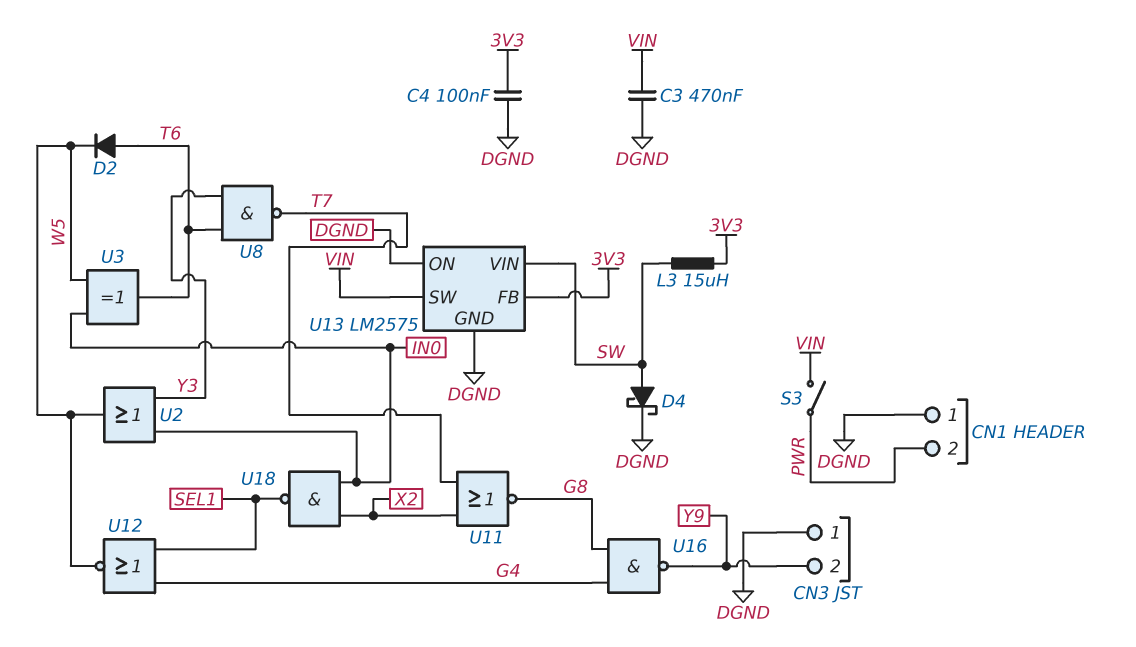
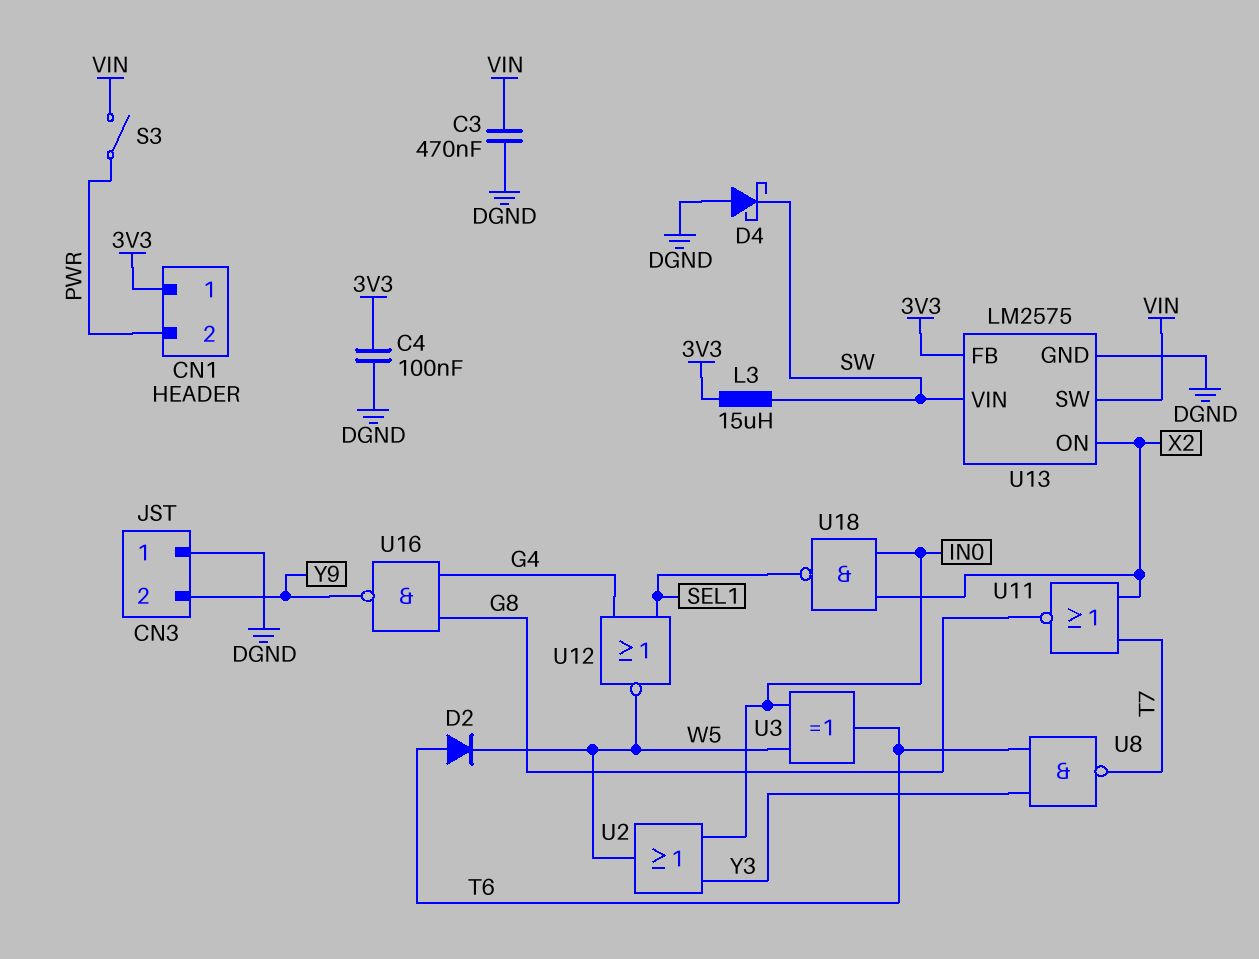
CN1 pin 1: DGND -> 3V3
D4: schottky (A SW, K DGND) -> schottky (A DGND, K SW)
U13 pin ON: DGND -> X2

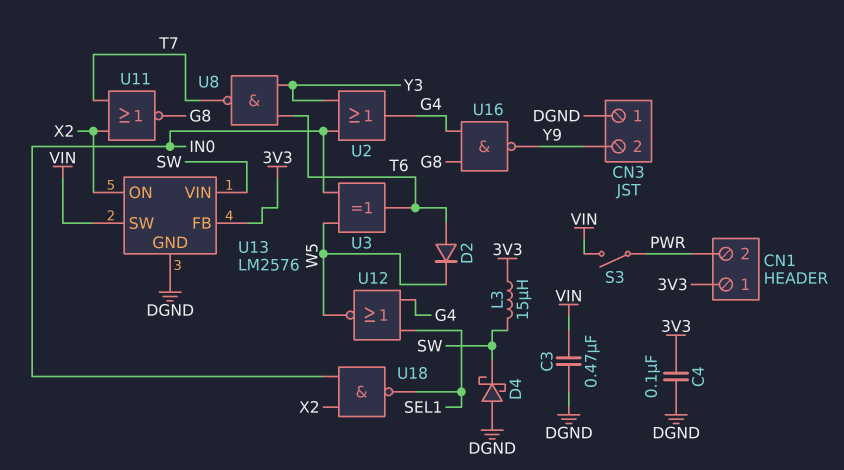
U2: OR (in IN0, in Y3, out W5) -> OR (in IN0, in Y3, out G4)
U13: LM2575 -> LM2576

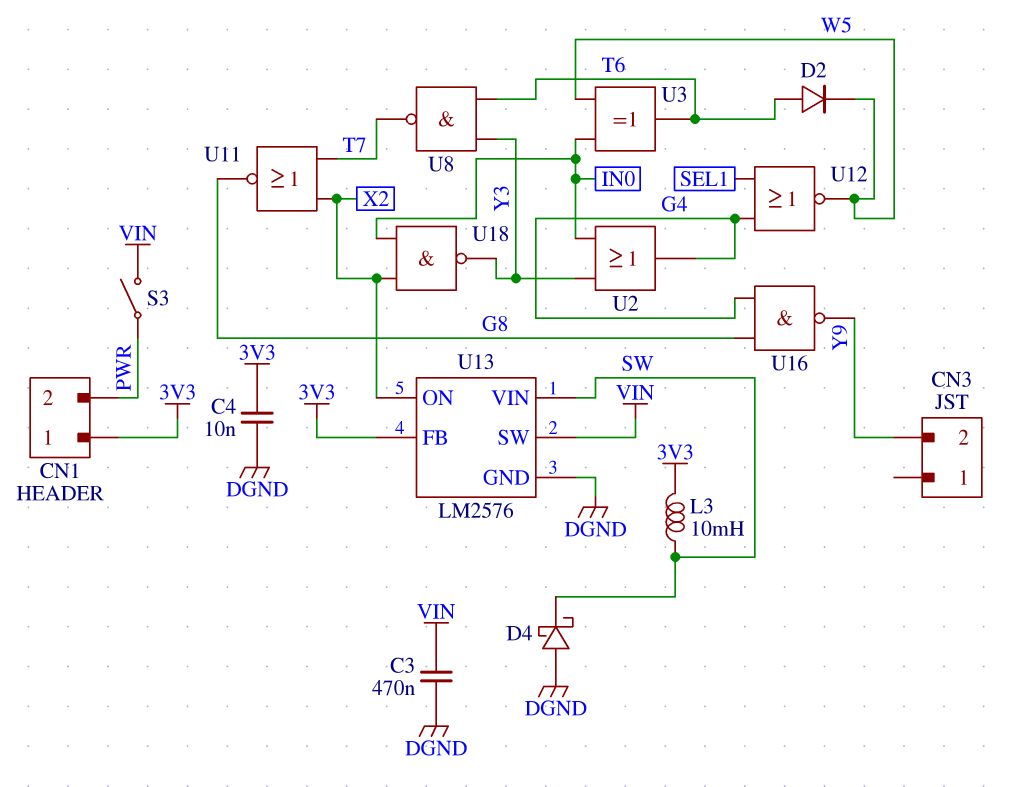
C4: 100nF (3V3, DGND) -> 10nF (3V3, DGND)
CN3 pin 1: DGND -> none
L3: 15uH (3V3, SW) -> 10mH (3V3, SW)
U18: NAND (in IN0, in X2, out SEL1) -> NAND (in IN0, in X2, out Y3)

